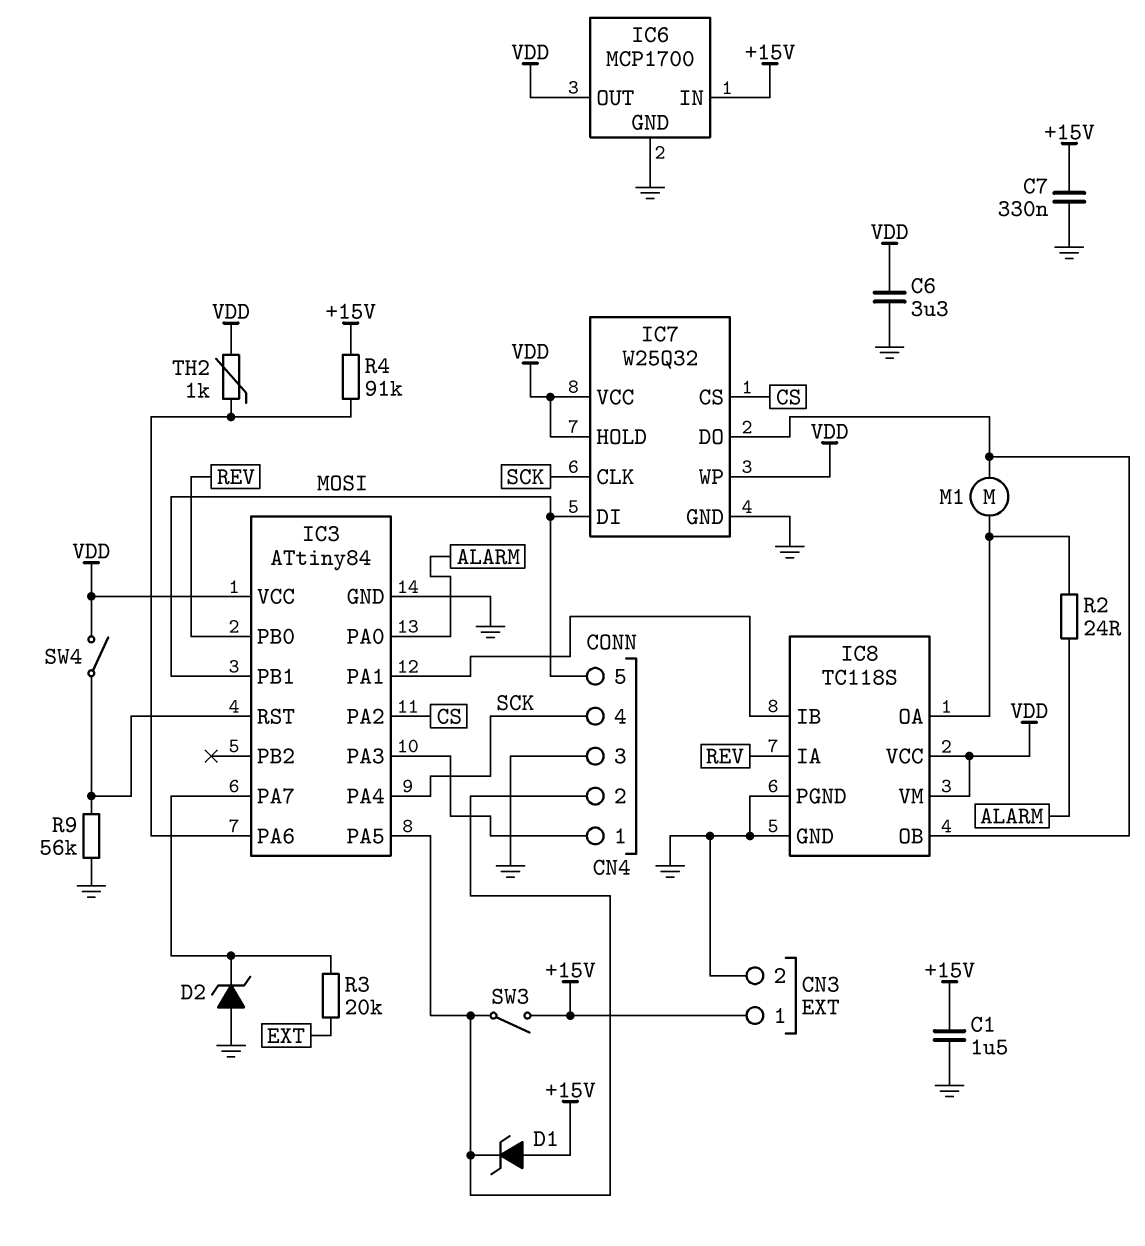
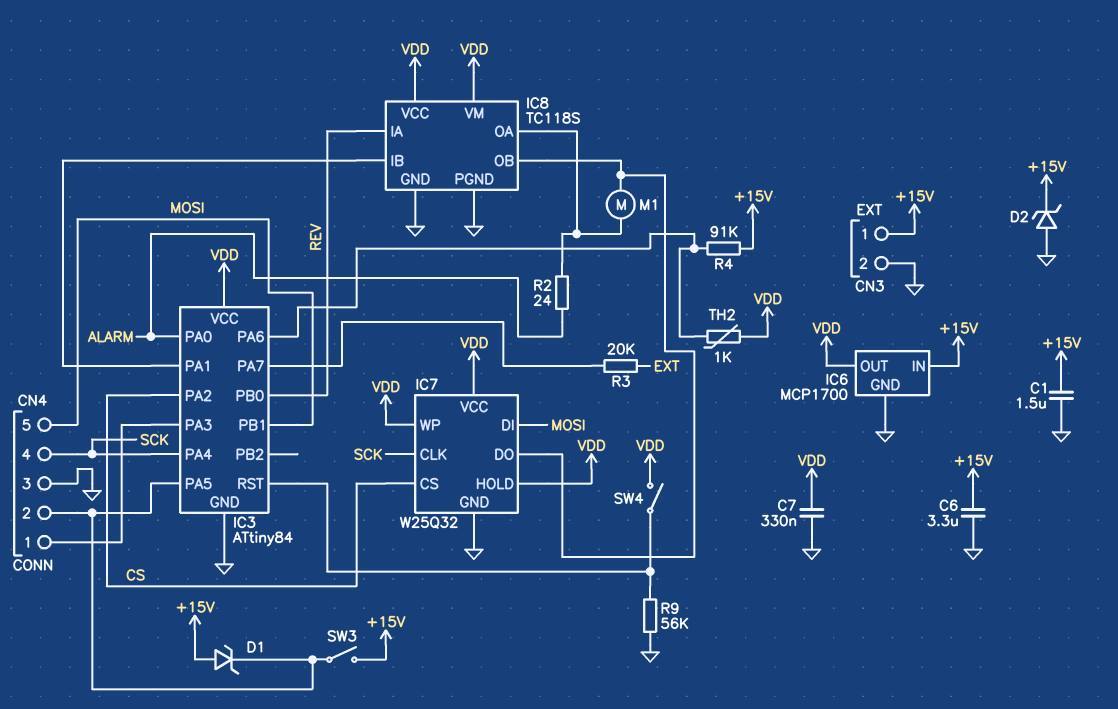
C6: 3.3uF (GND, VDD) -> 3.3uF (+15V, GND)
C7: 330nF (+15V, GND) -> 330nF (GND, VDD)
D2: zener (A GND, K IC3/PA7) -> zener (A GND, K +15V)

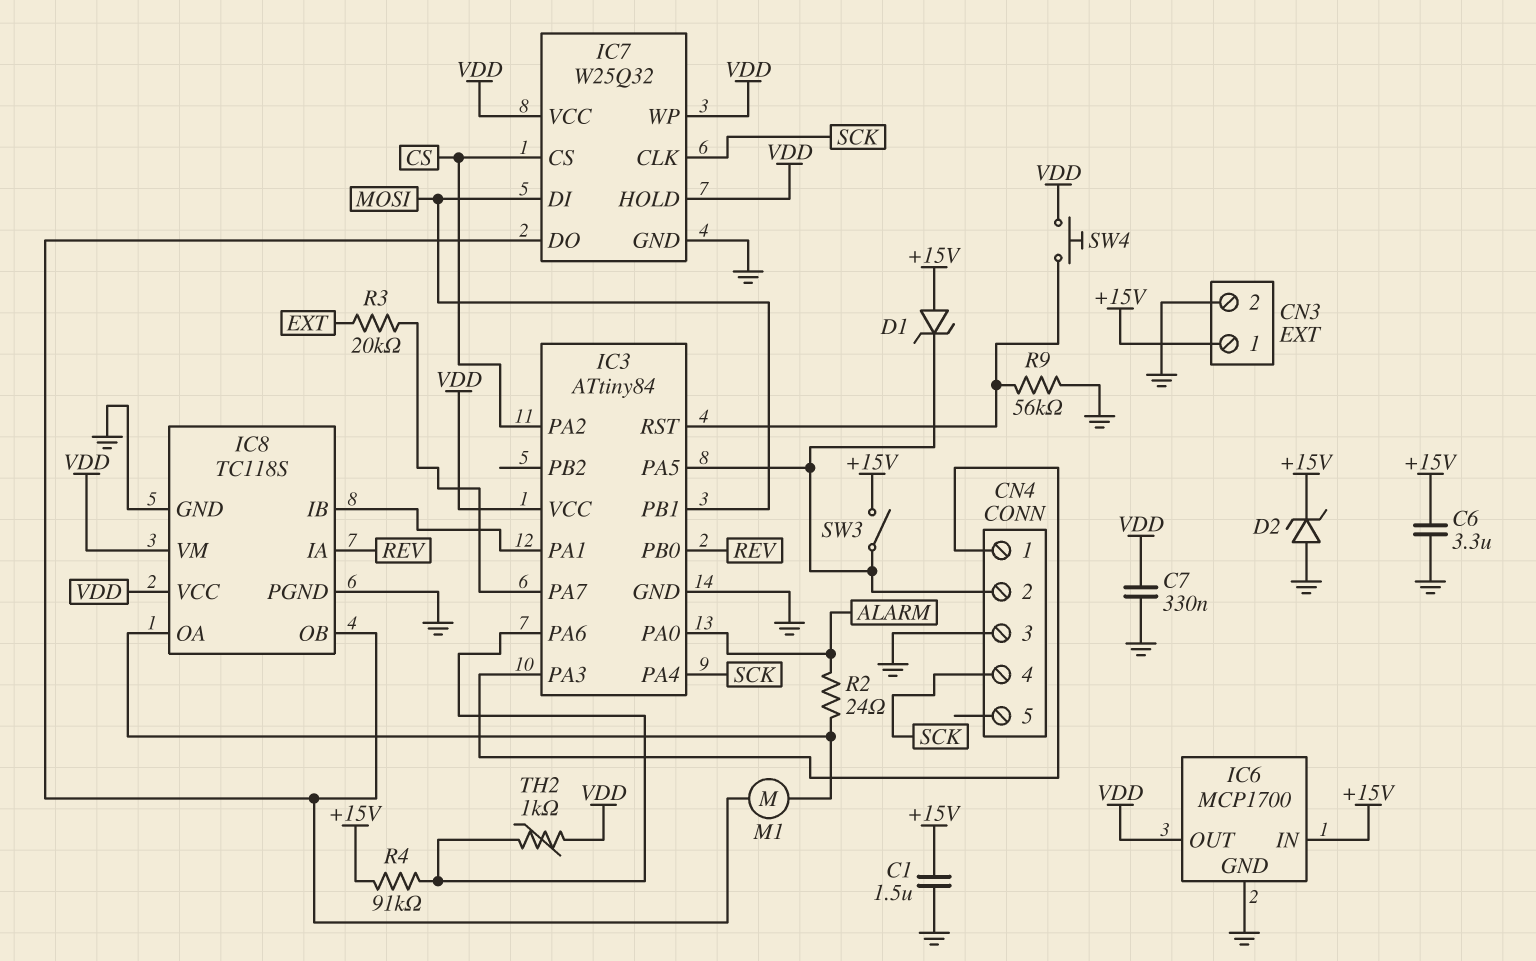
CN4 pin 5: MOSI -> none
SW4: switch (IC3/RST, VDD) -> button (IC3/RST, VDD)

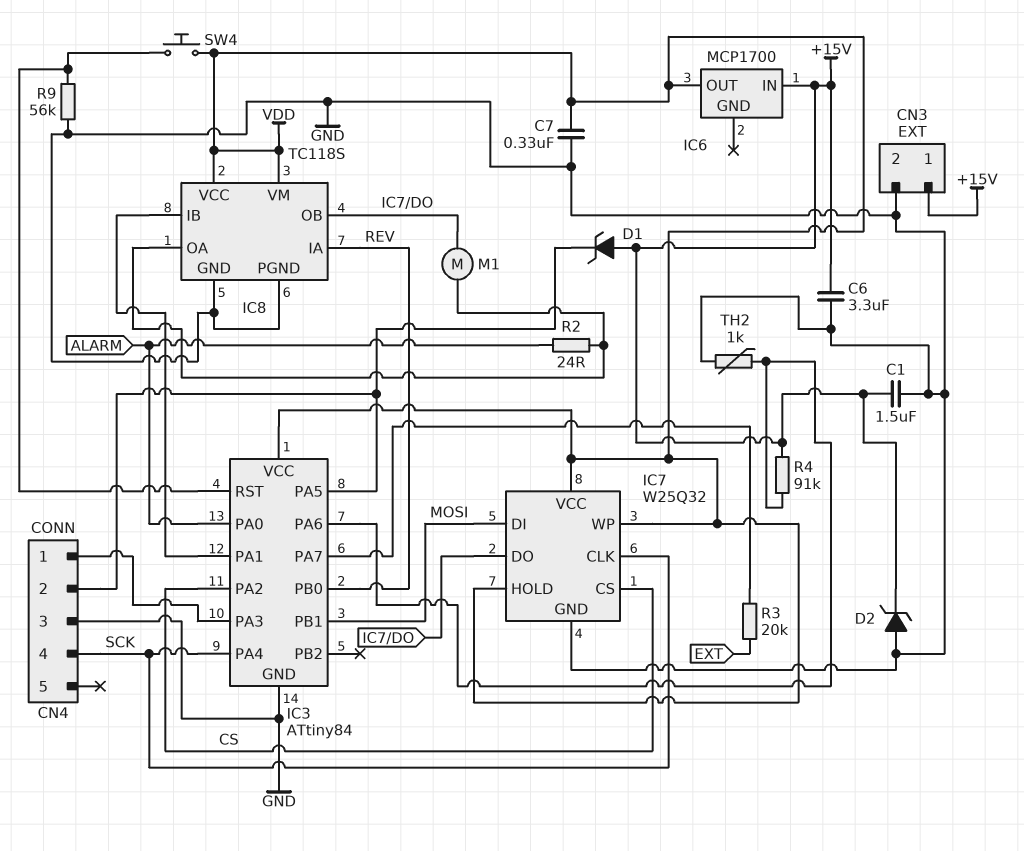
IC6 pin GND: GND -> none
SW3: switch (+15V, CN4/2) -> none
TH2: 1k (IC3/PA6, VDD) -> 1k (GND, IC3/PA6)

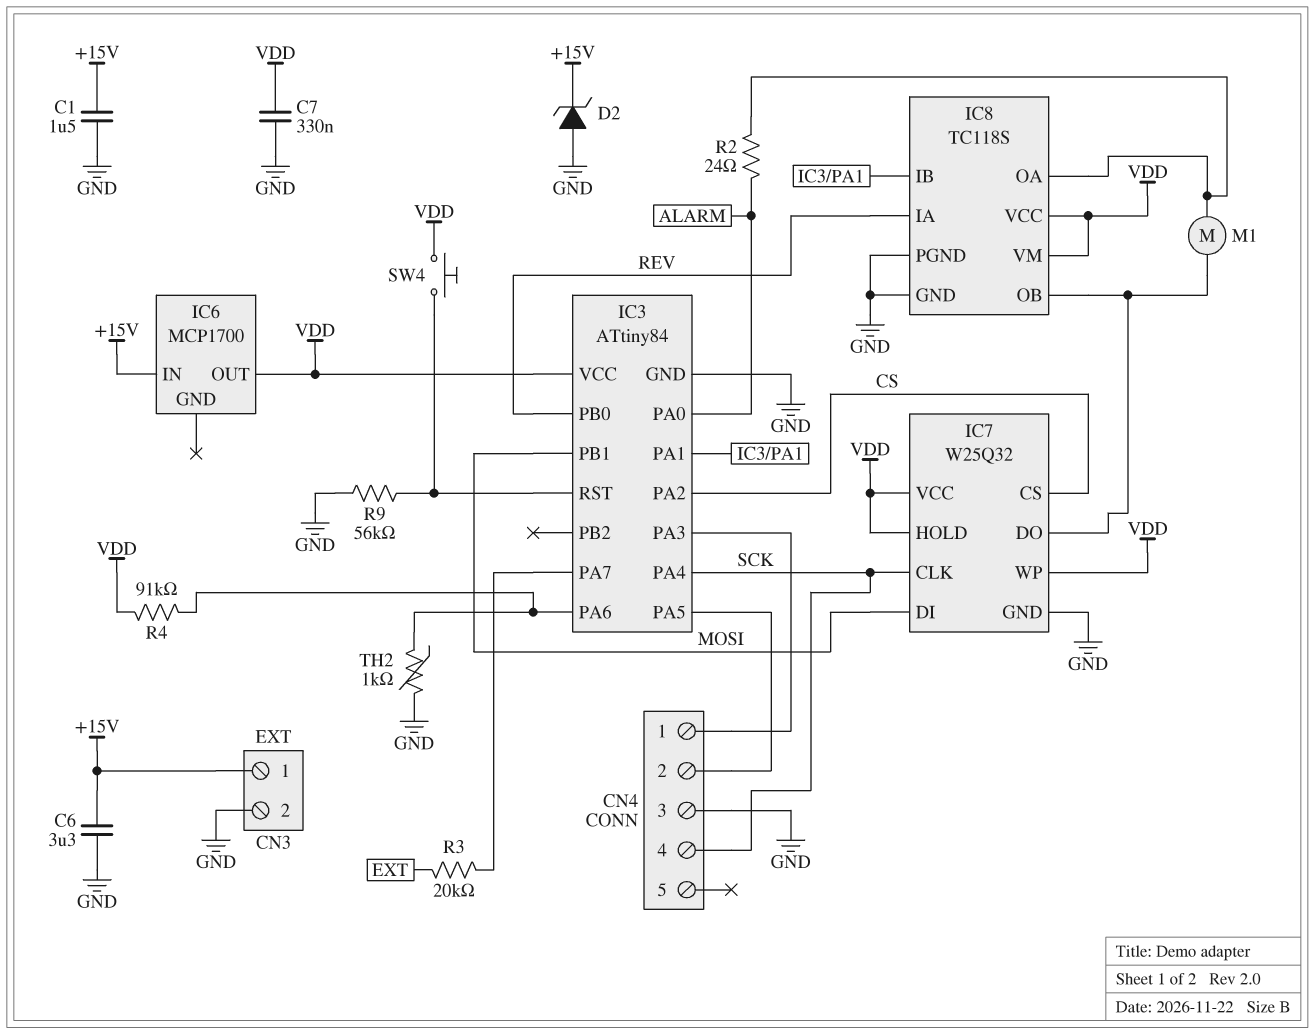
D1: zener (A +15V, K CN4/2) -> none
R4: 91k (+15V, IC3/PA6) -> 91k (IC3/PA6, VDD)

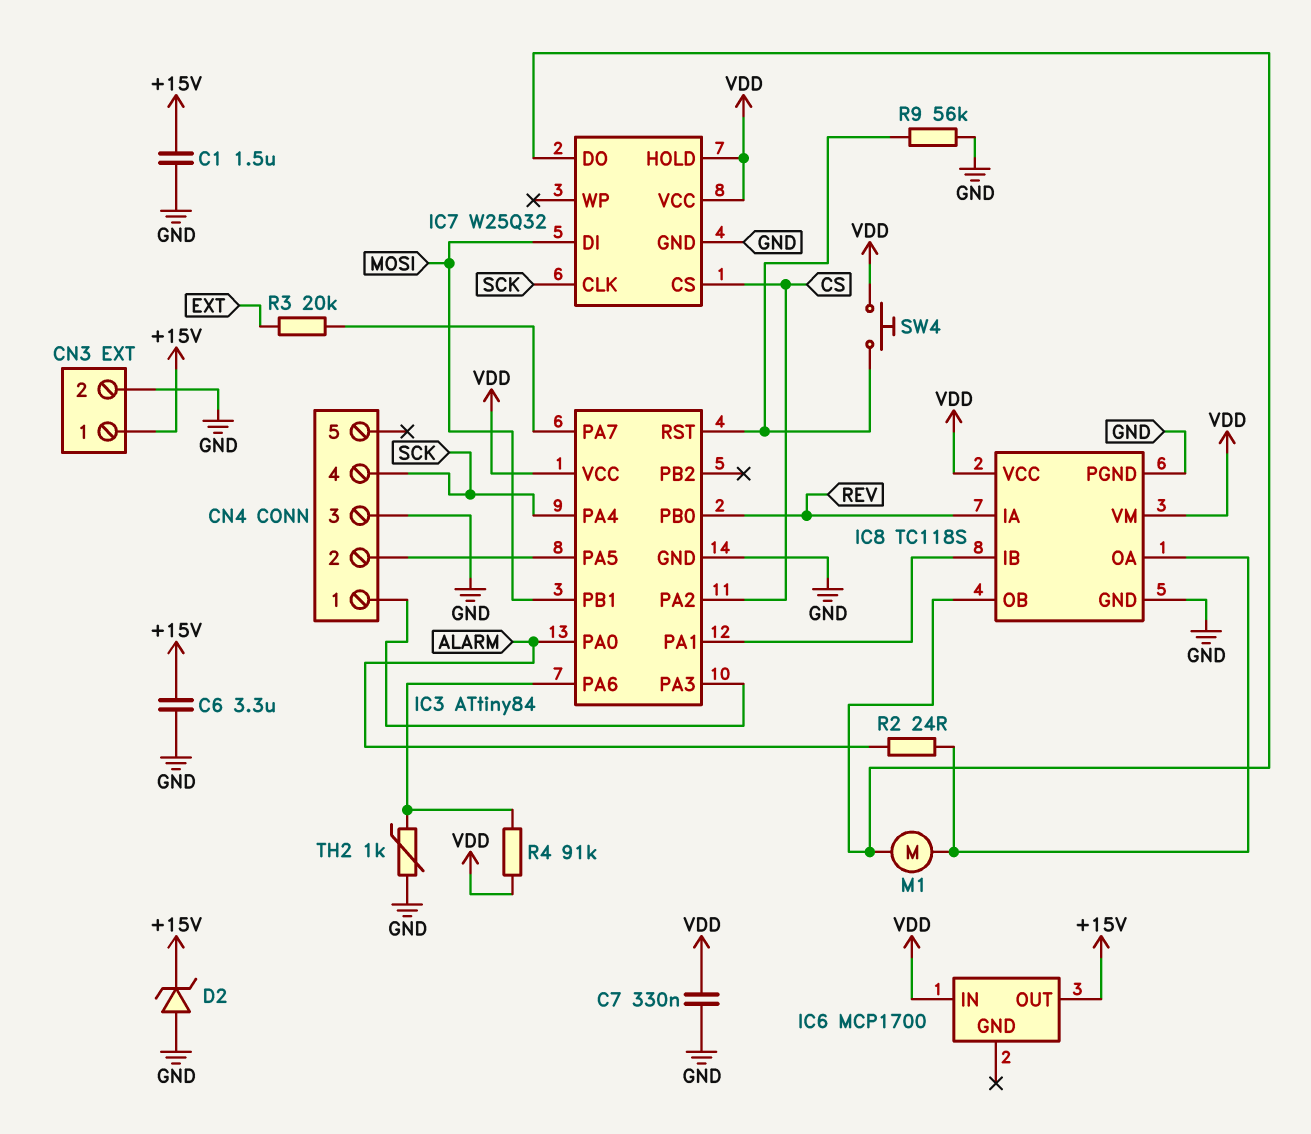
IC6 pin IN: +15V -> VDD
IC6 pin OUT: VDD -> +15V
IC7 pin WP: VDD -> none

